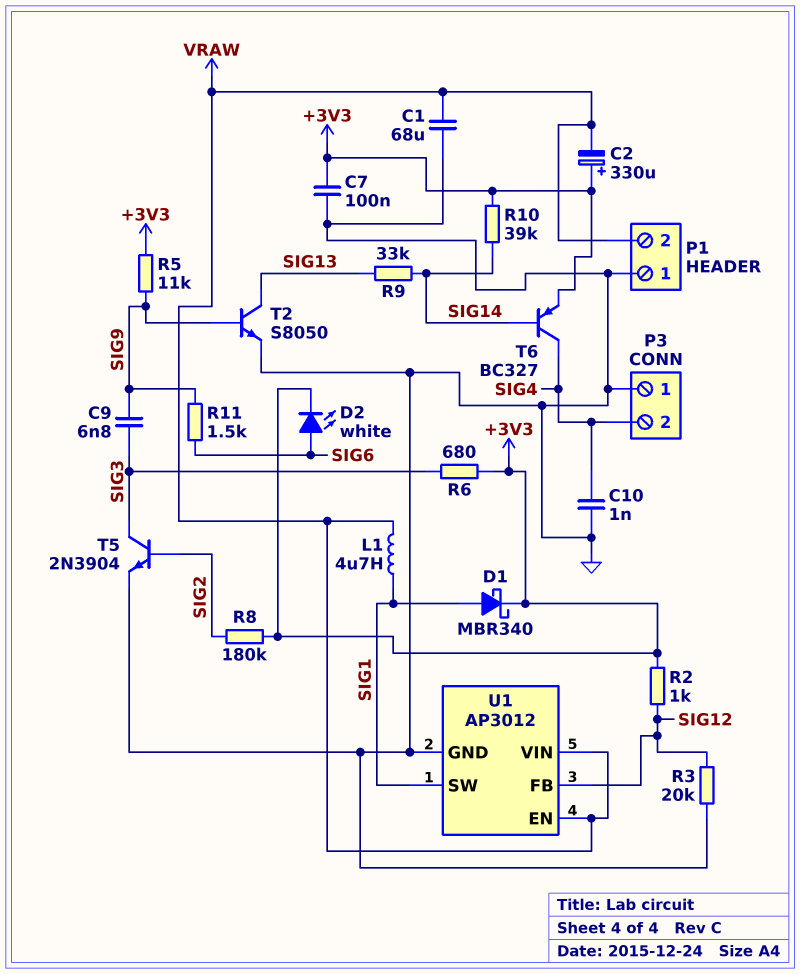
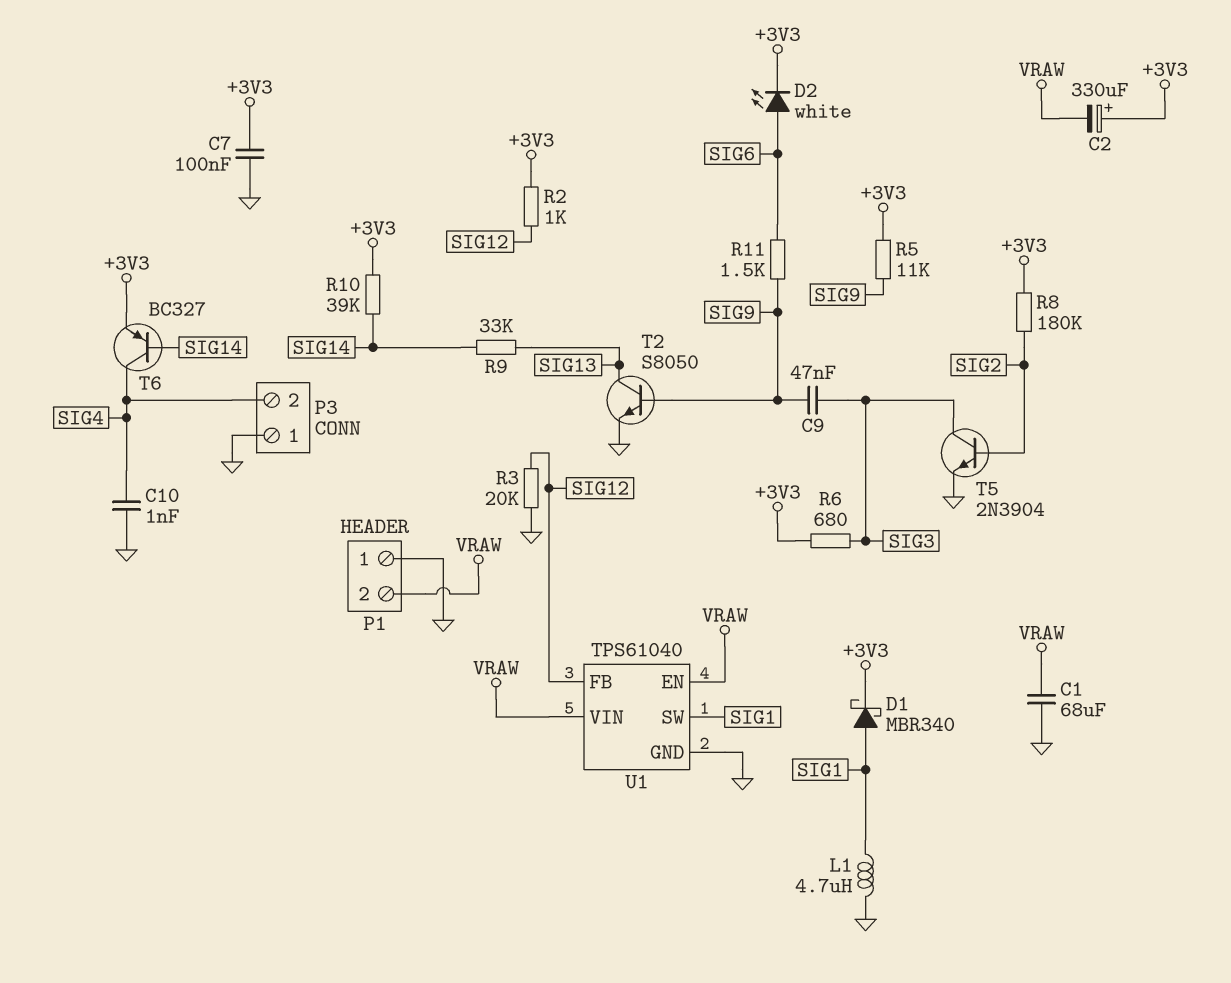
C9: 6.8nF (SIG3, SIG9) -> 47nF (SIG3, SIG9)
L1: 4.7uH (SIG1, VRAW) -> 4.7uH (GND, SIG1)
U1: AP3012 -> TPS61040

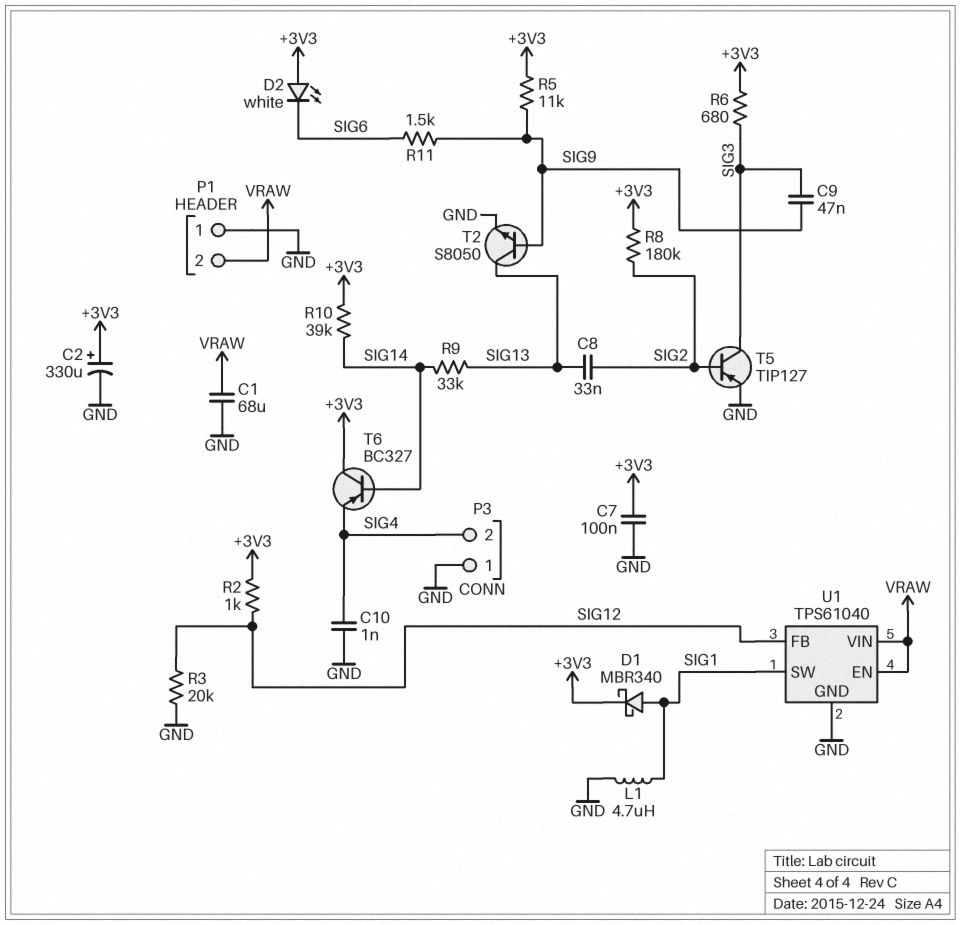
C2: 330uF (plus +3V3, minus VRAW) -> 330uF (plus +3V3, minus GND)
C8: none -> 33nF (SIG2, SIG13)
D2: LED white (A SIG6, K +3V3) -> LED white (A +3V3, K SIG6)
T5: NPN 2N3904 (B SIG2, C SIG3, E GND) -> PNP TIP127 (B SIG2, C SIG3, E GND)
T6: PNP BC327 (B SIG14, C SIG4, E +3V3) -> PNP BC327 (B SIG14, C +3V3, E SIG4)

